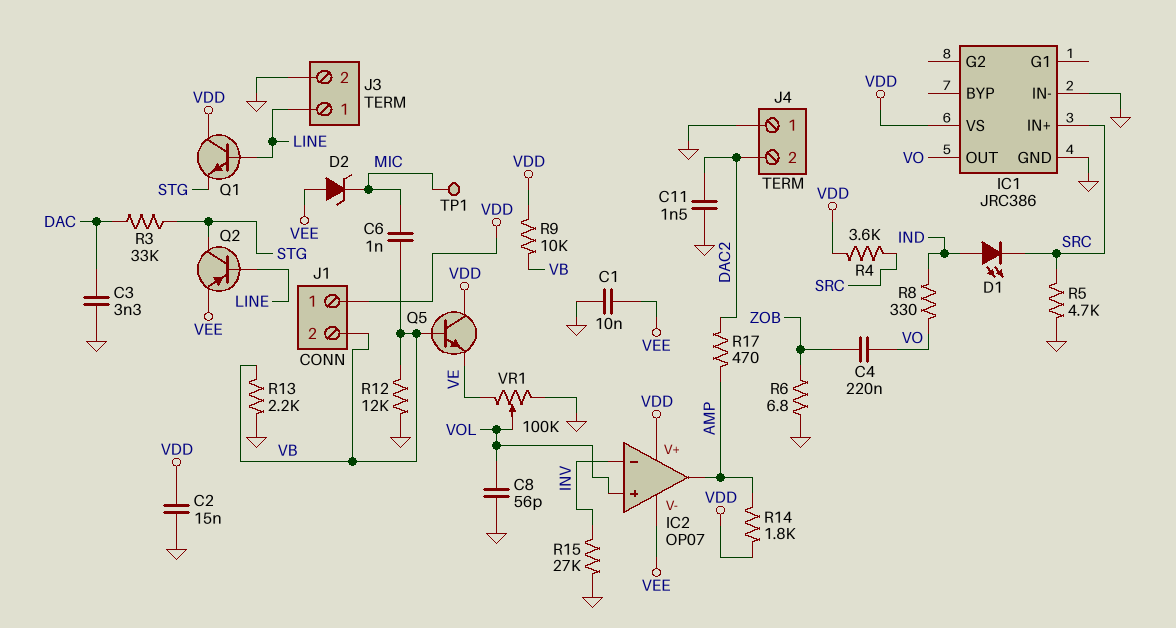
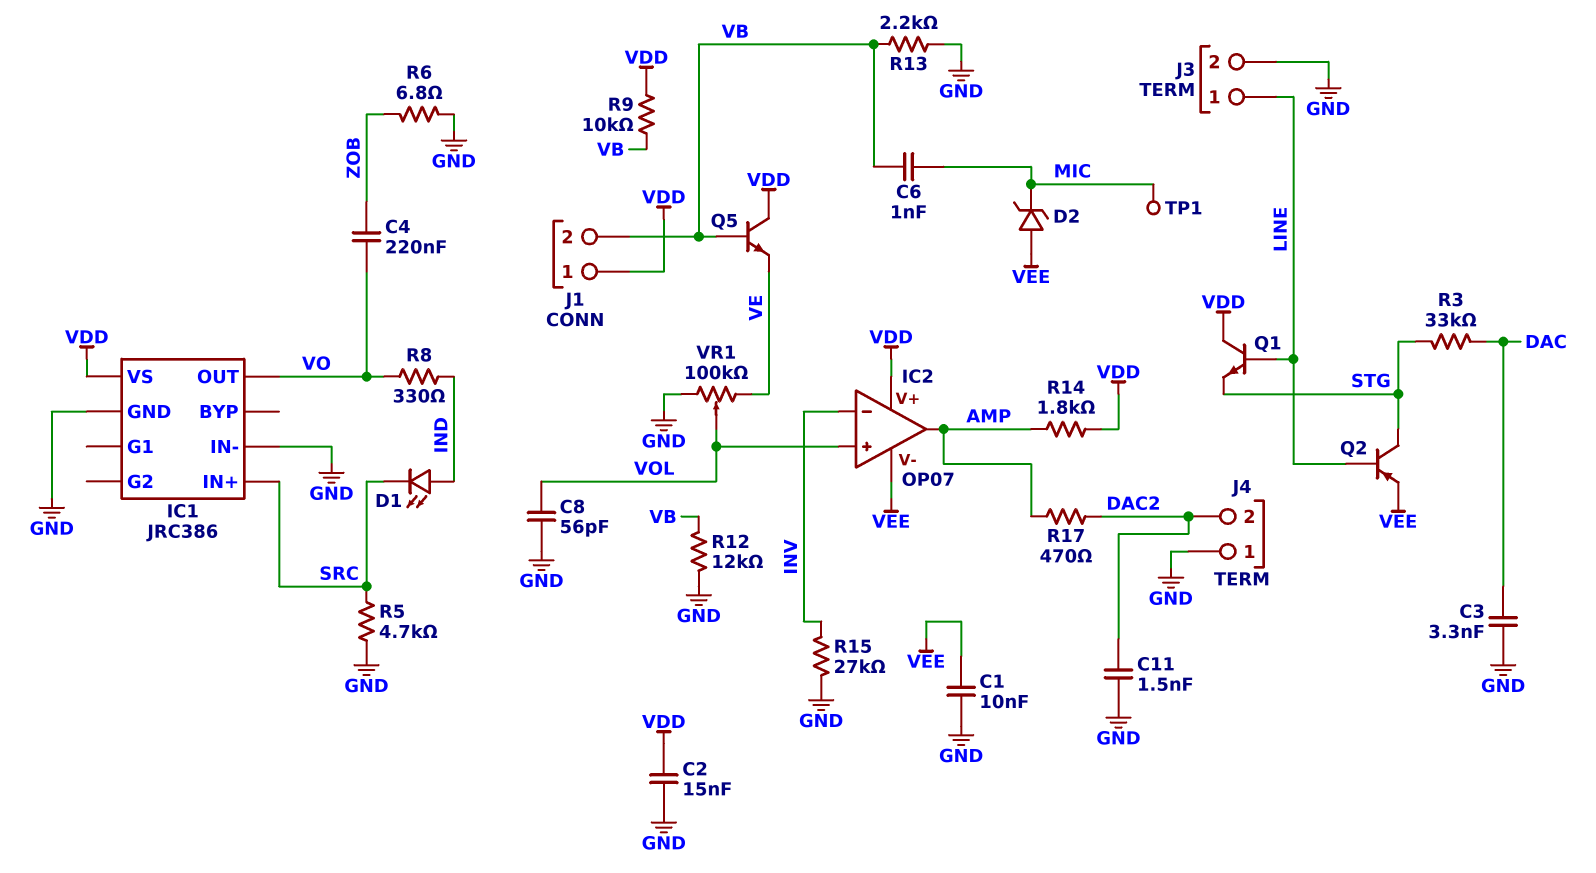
R4: 3.6k (SRC, VDD) -> none

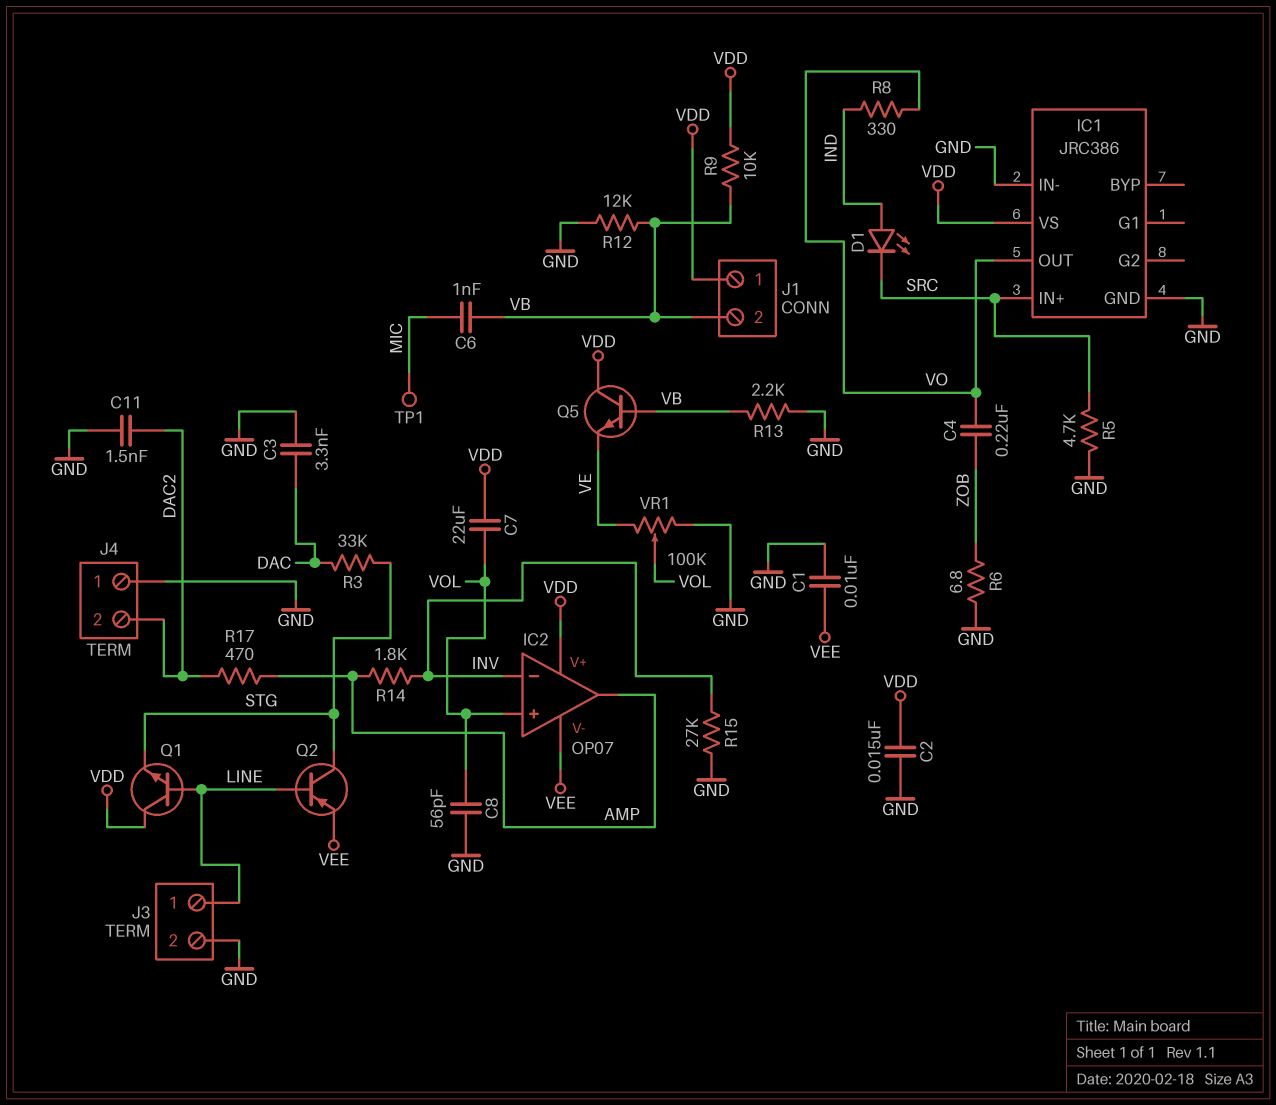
C7: none -> 22uF (VDD, VOL)
D2: zener (A VEE, K MIC) -> none
R14: 1.8k (AMP, VDD) -> 1.8k (AMP, INV)

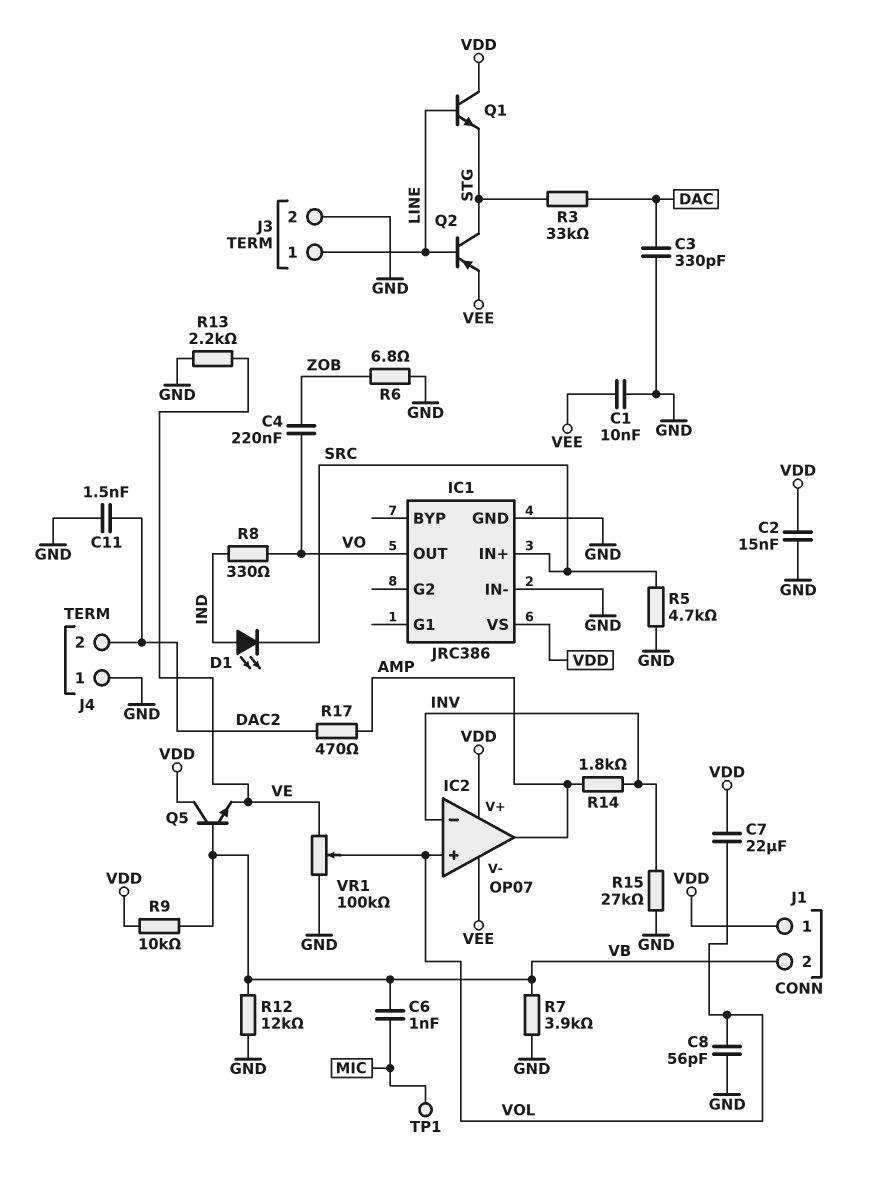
C3: 3.3nF (DAC, GND) -> 330pF (DAC, GND)
R7: none -> 3.9k (GND, VB)
R13: 2.2k (GND, VB) -> 2.2k (GND, VE)

